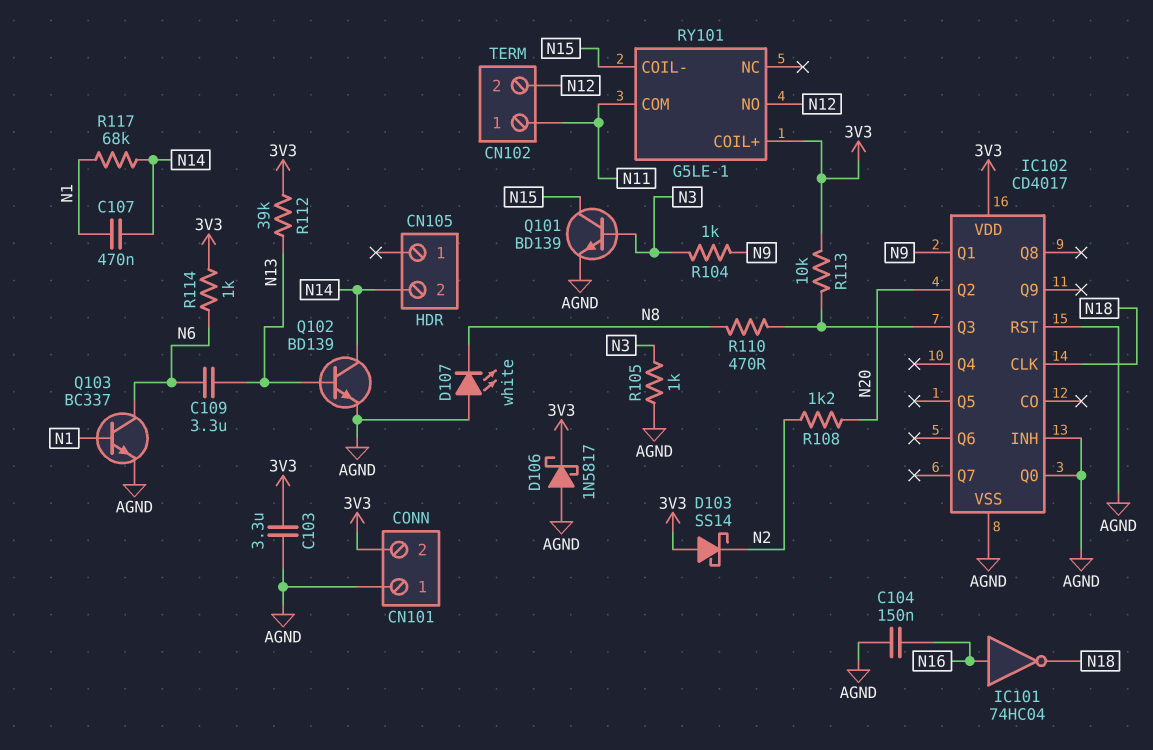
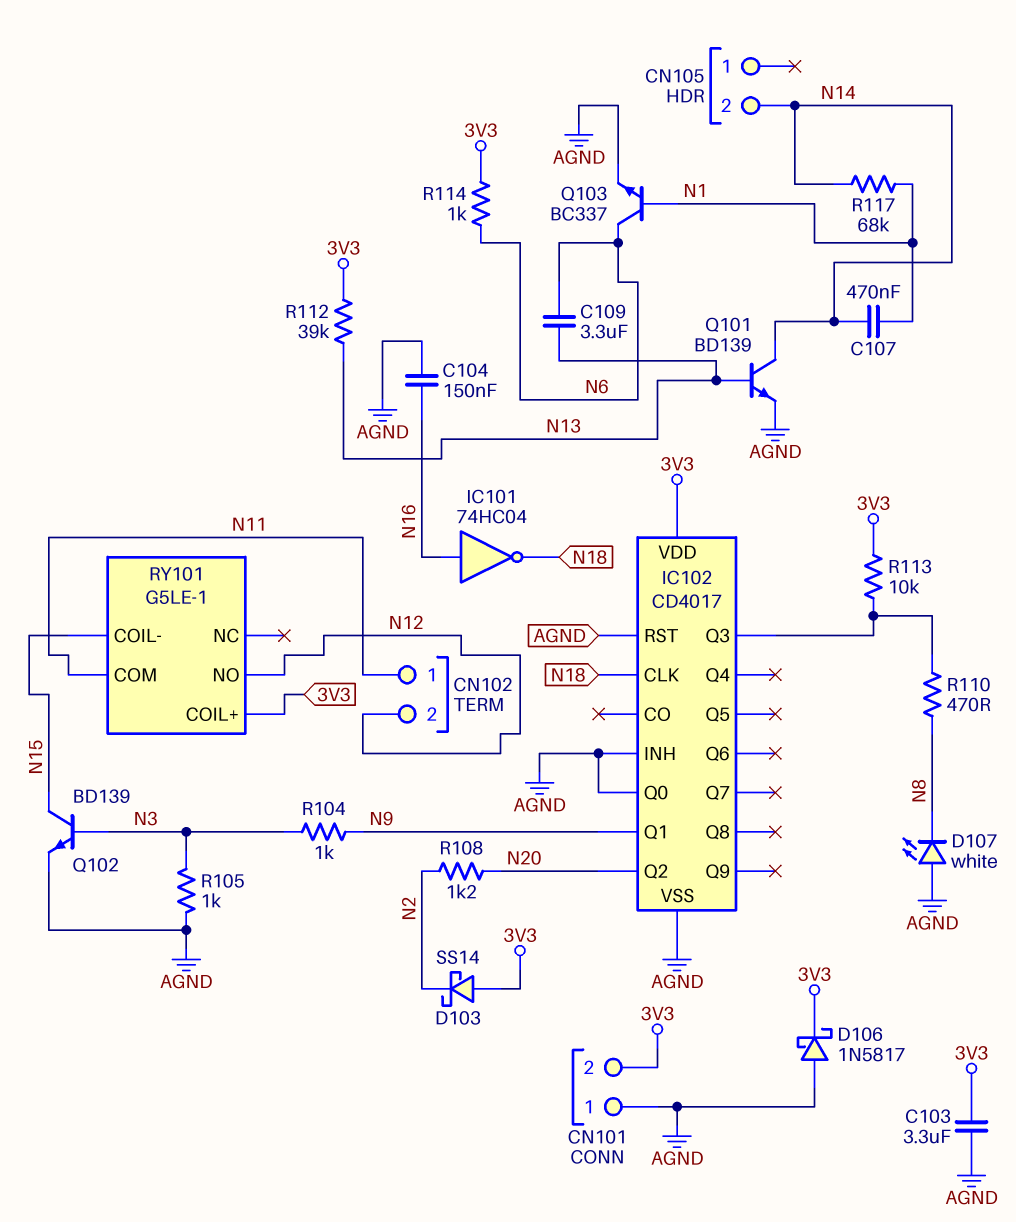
Q101: NPN BD139 (B N3, C N15, E AGND) -> NPN BD139 (B N13, C N14, E AGND)
Q102: NPN BD139 (B N13, C N14, E AGND) -> NPN BD139 (B N3, C N15, E AGND)

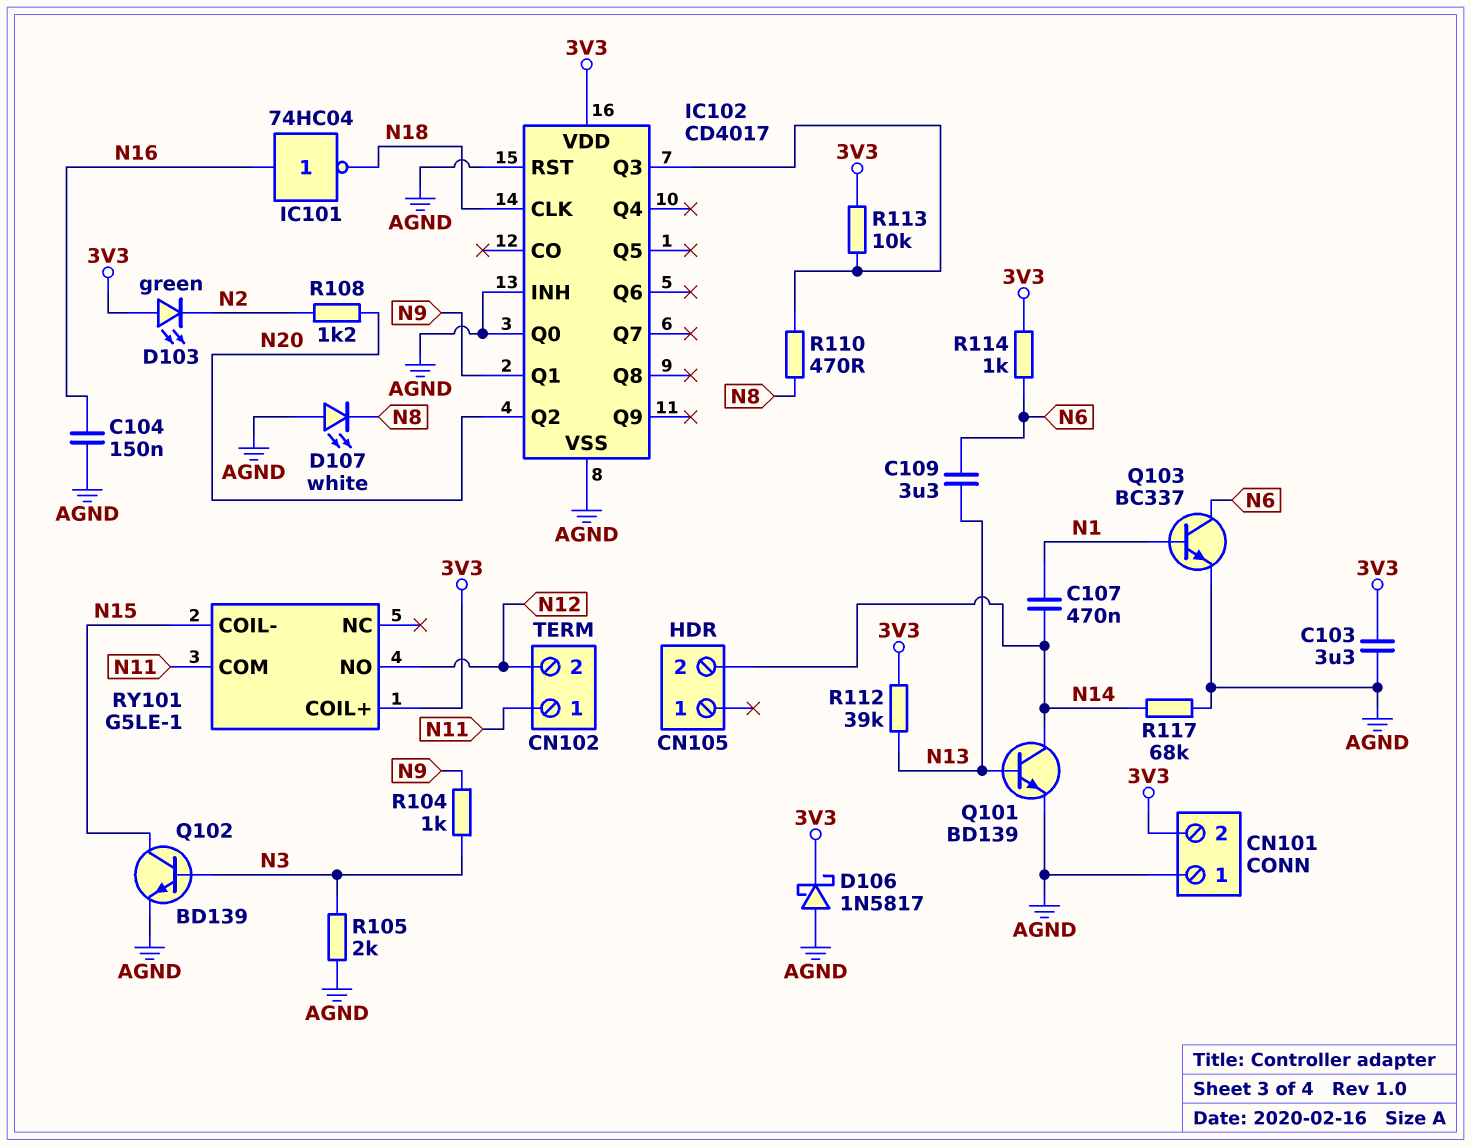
D103: schottky SS14 (A 3V3, K N2) -> LED green (A 3V3, K N2)
R105: 1k (AGND, N3) -> 2k (AGND, N3)
R117: 68k (N1, N14) -> 68k (AGND, N14)

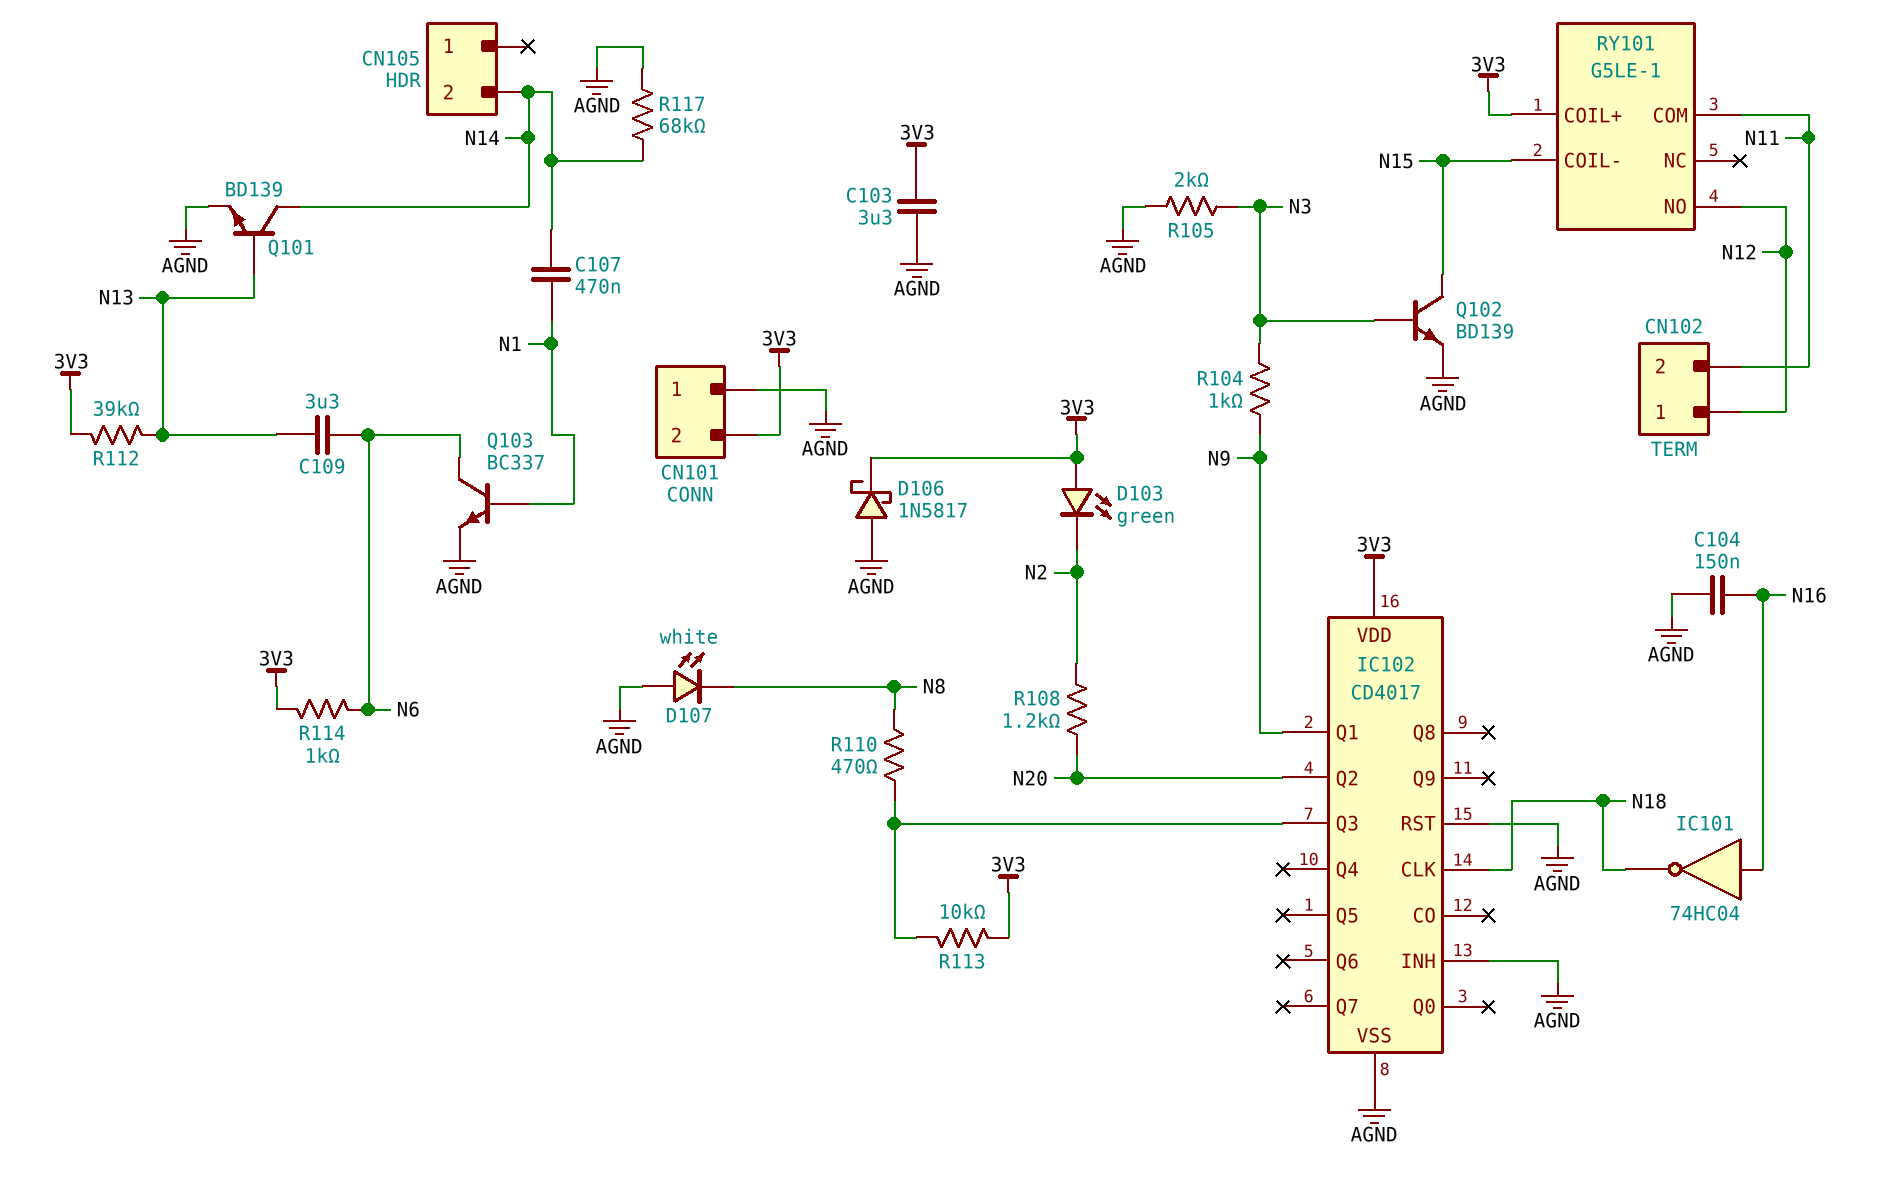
CN102 pin 1: N11 -> N12
CN102 pin 2: N12 -> N11
IC102 pin Q0: AGND -> none

